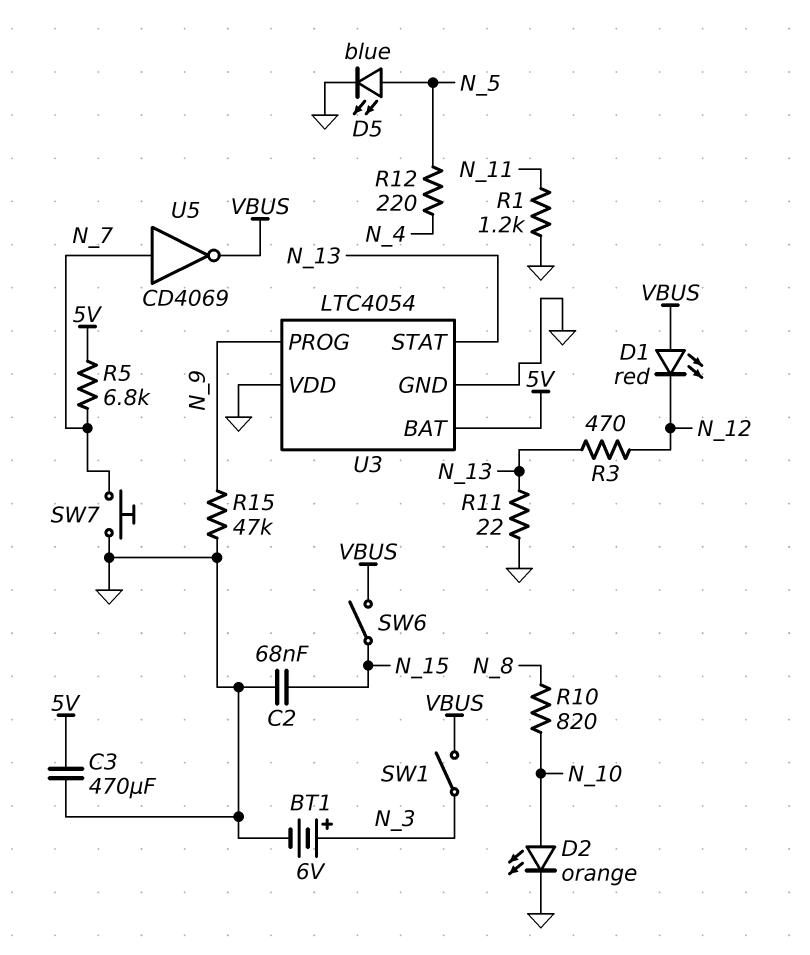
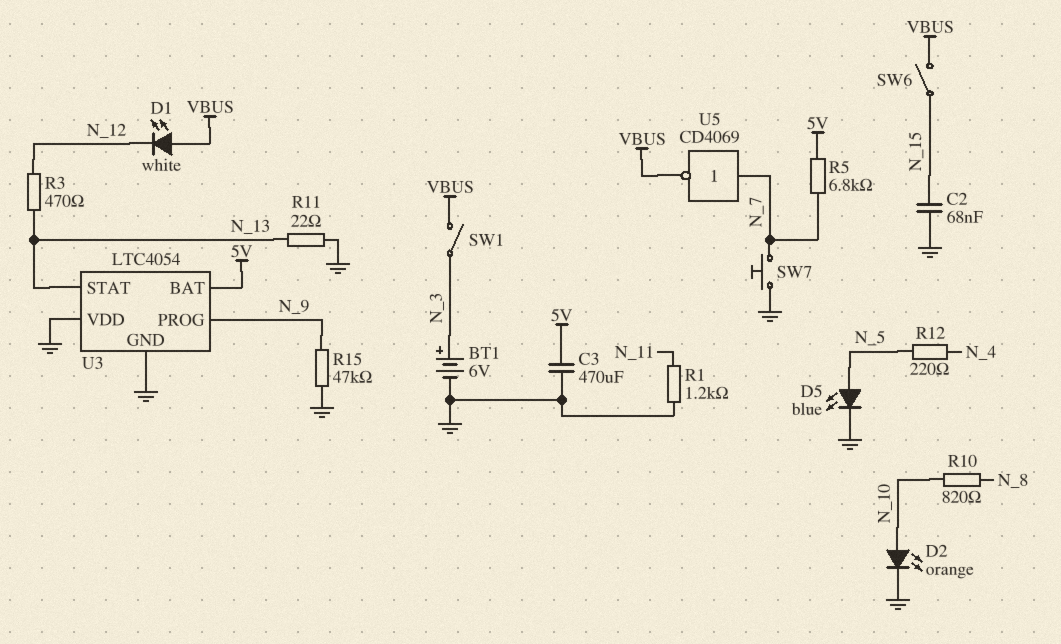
D1: LED red (A VBUS, K N_12) -> LED white (A VBUS, K N_12)

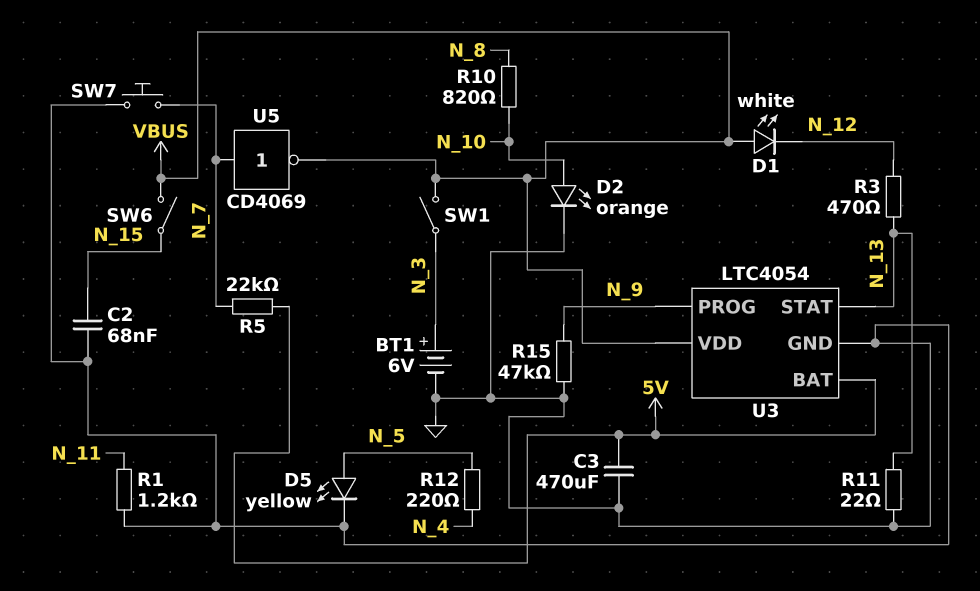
D5: LED blue (A N_5, K GND) -> LED yellow (A N_5, K GND)
R5: 6.8k (5V, N_7) -> 22k (5V, N_7)
U3 pin VDD: GND -> VBUS

